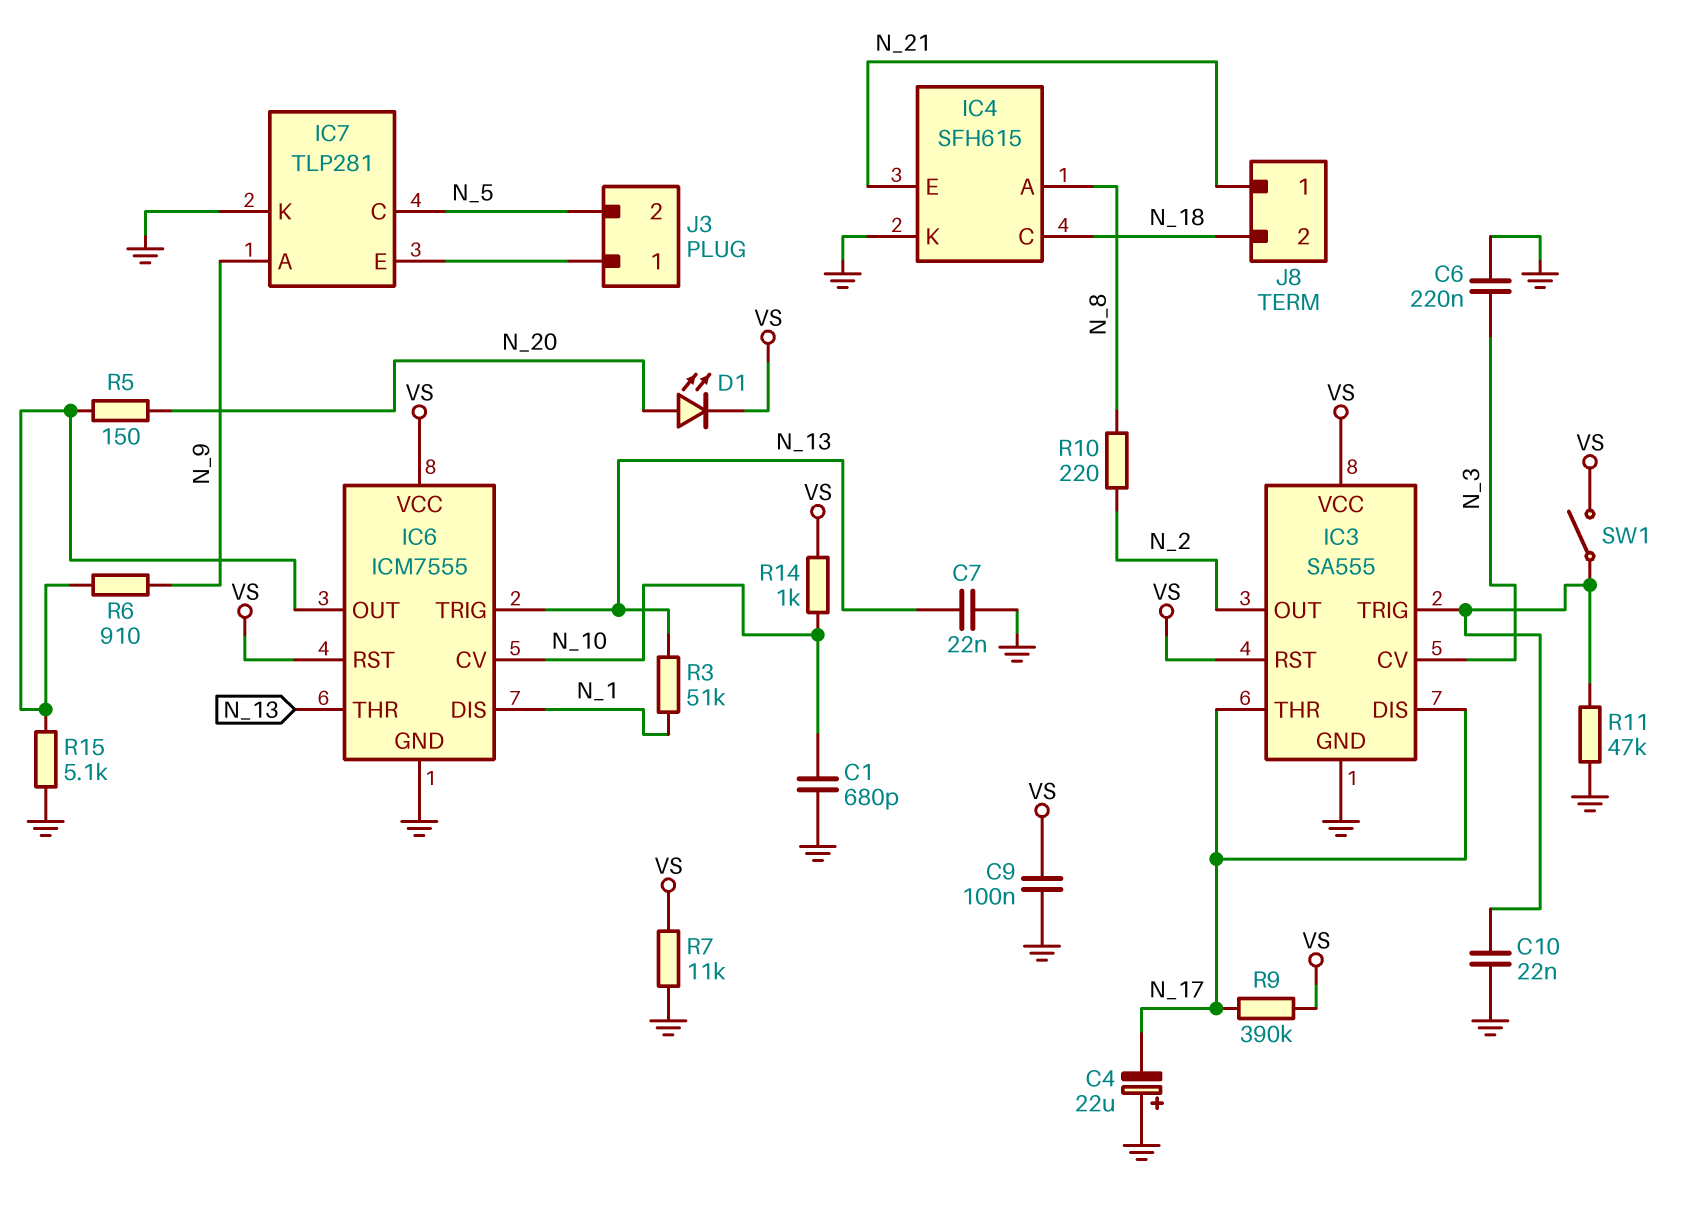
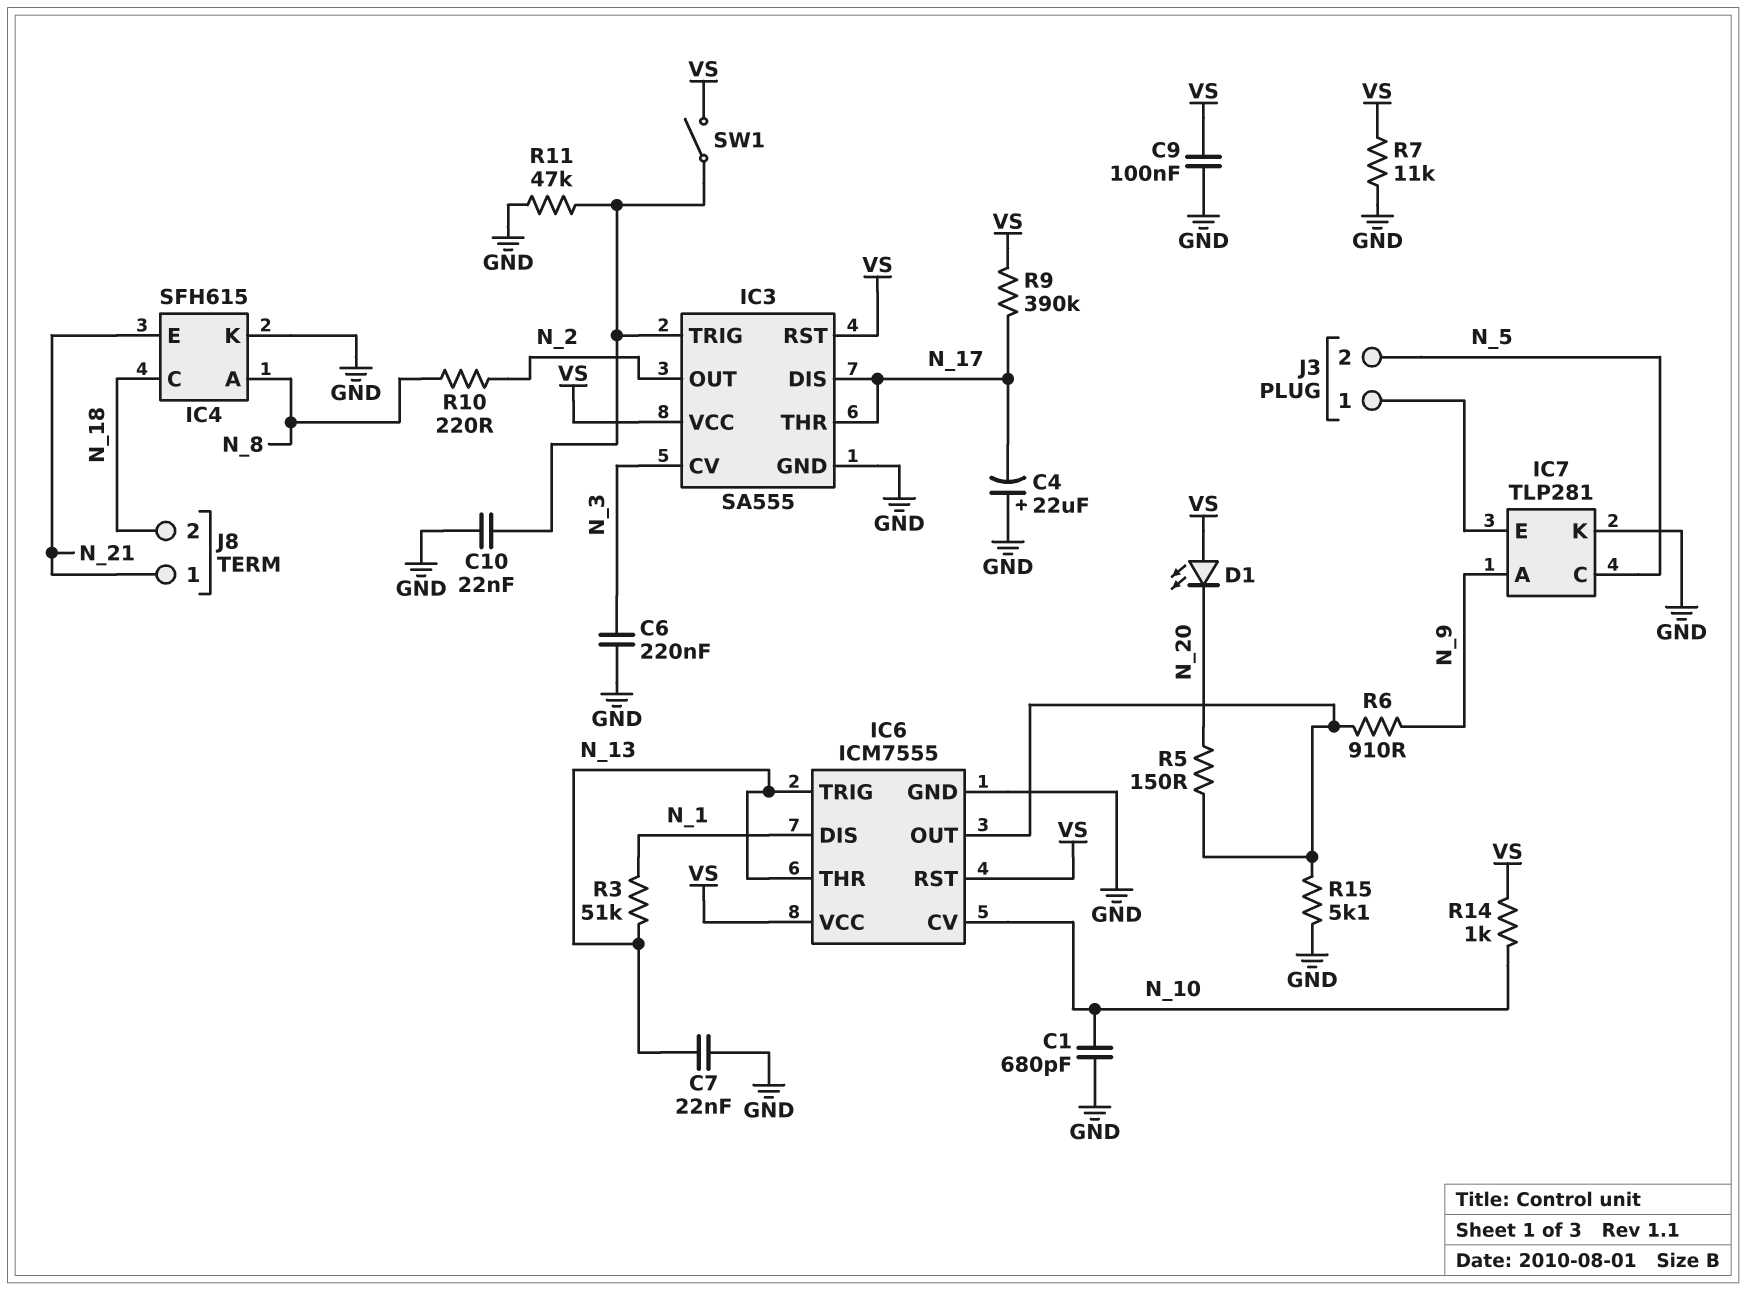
D1: LED (A N_20, K VS) -> LED (A VS, K N_20)

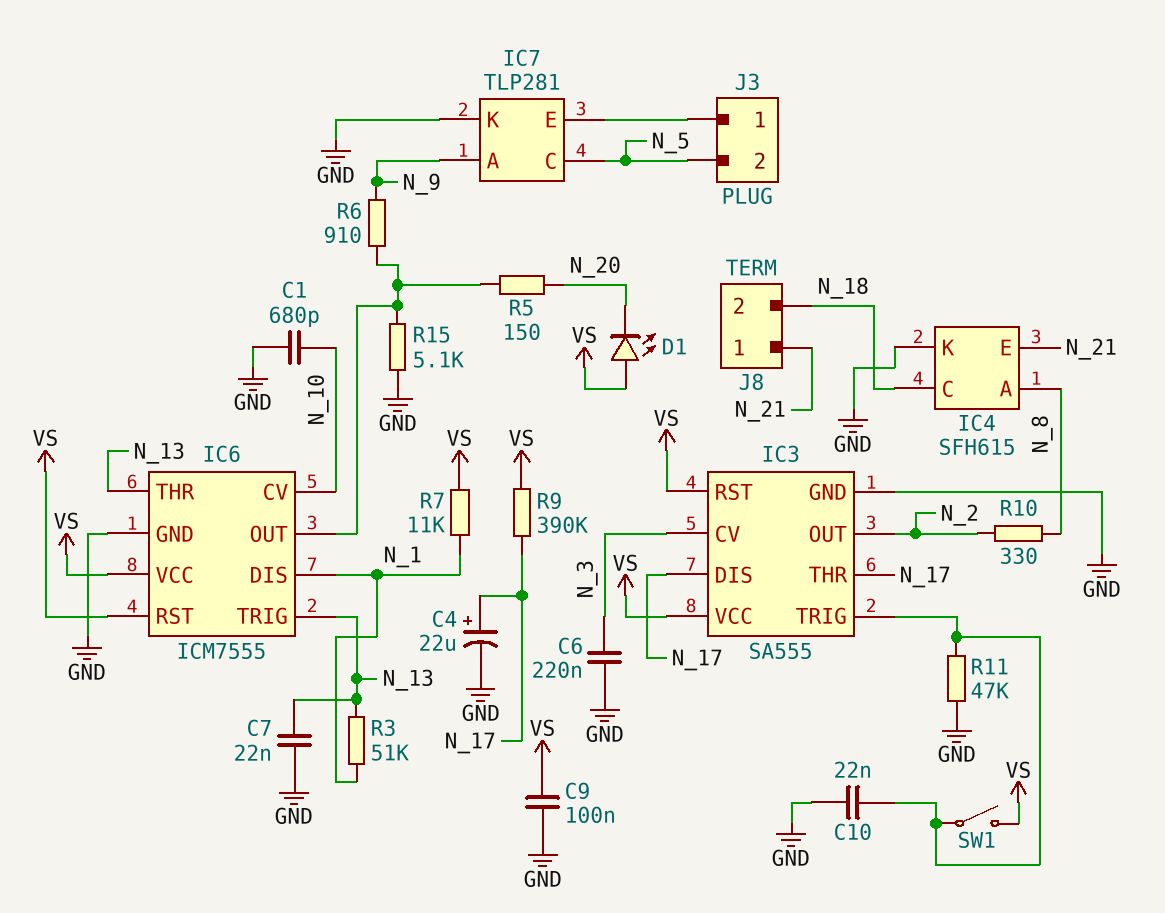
C4: 22uF (plus GND, minus N_17) -> 22uF (plus N_17, minus GND)
R7: 11k (GND, VS) -> 11k (N_1, VS)
R10: 220 (N_2, N_8) -> 330 (N_2, N_8)
R14: 1k (N_10, VS) -> none

